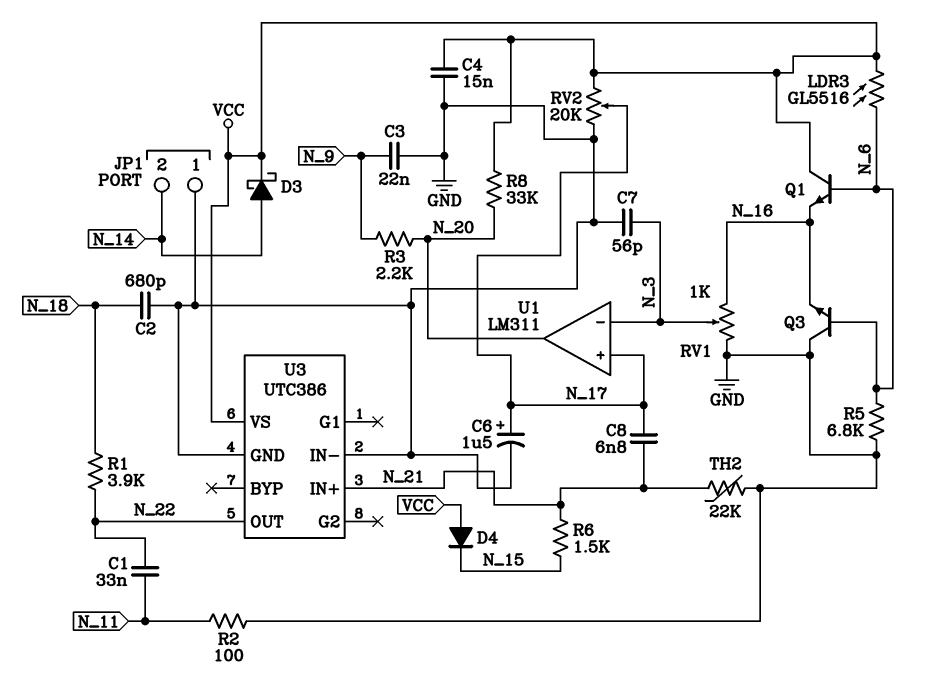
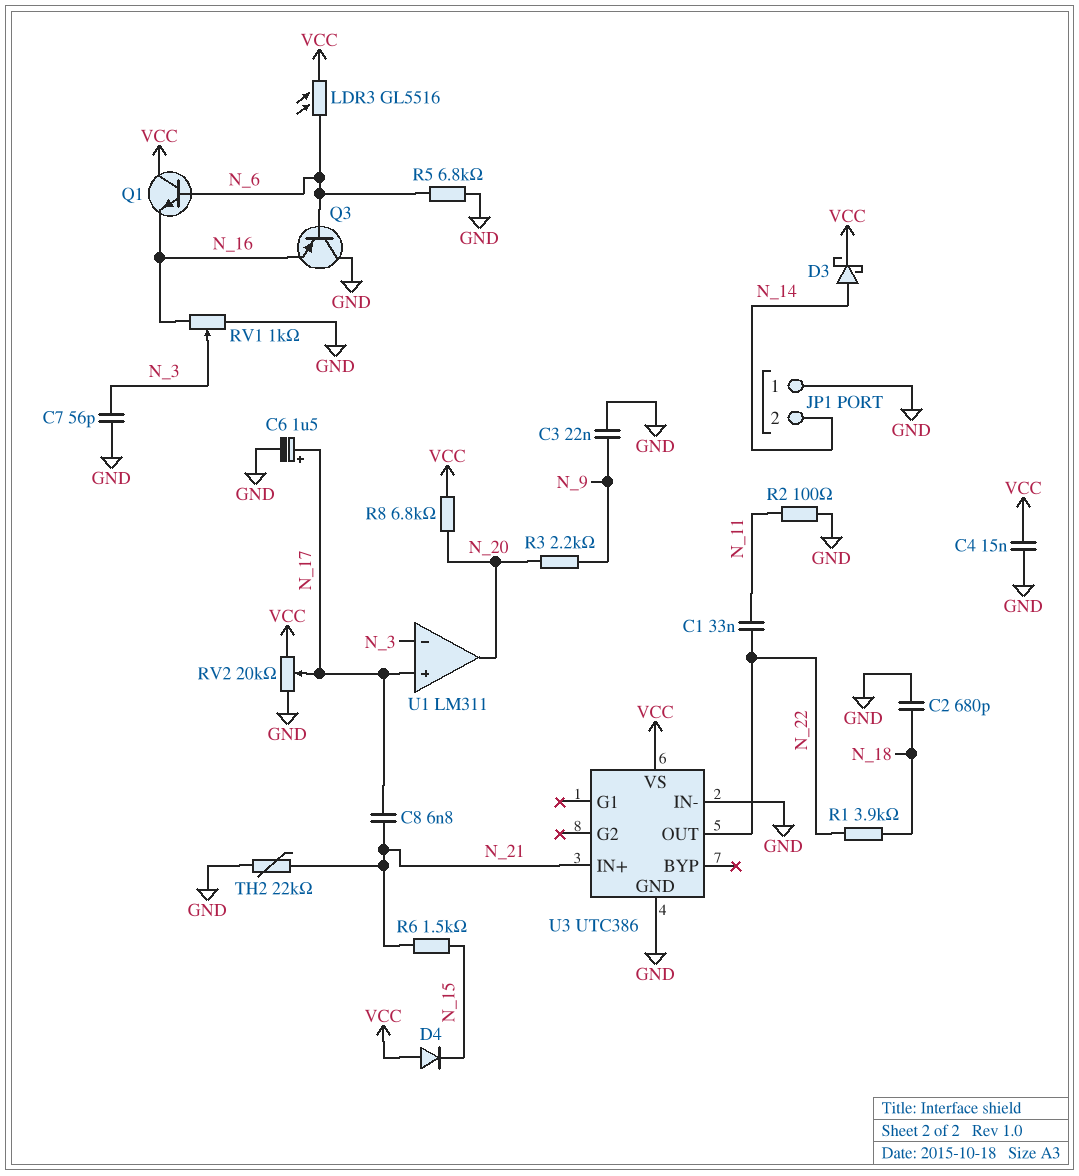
Q3: NPN (B N_6, C GND, E N_16) -> PNP (B N_6, C GND, E N_16)
R8: 33k (N_20, VCC) -> 6.8k (N_20, VCC)

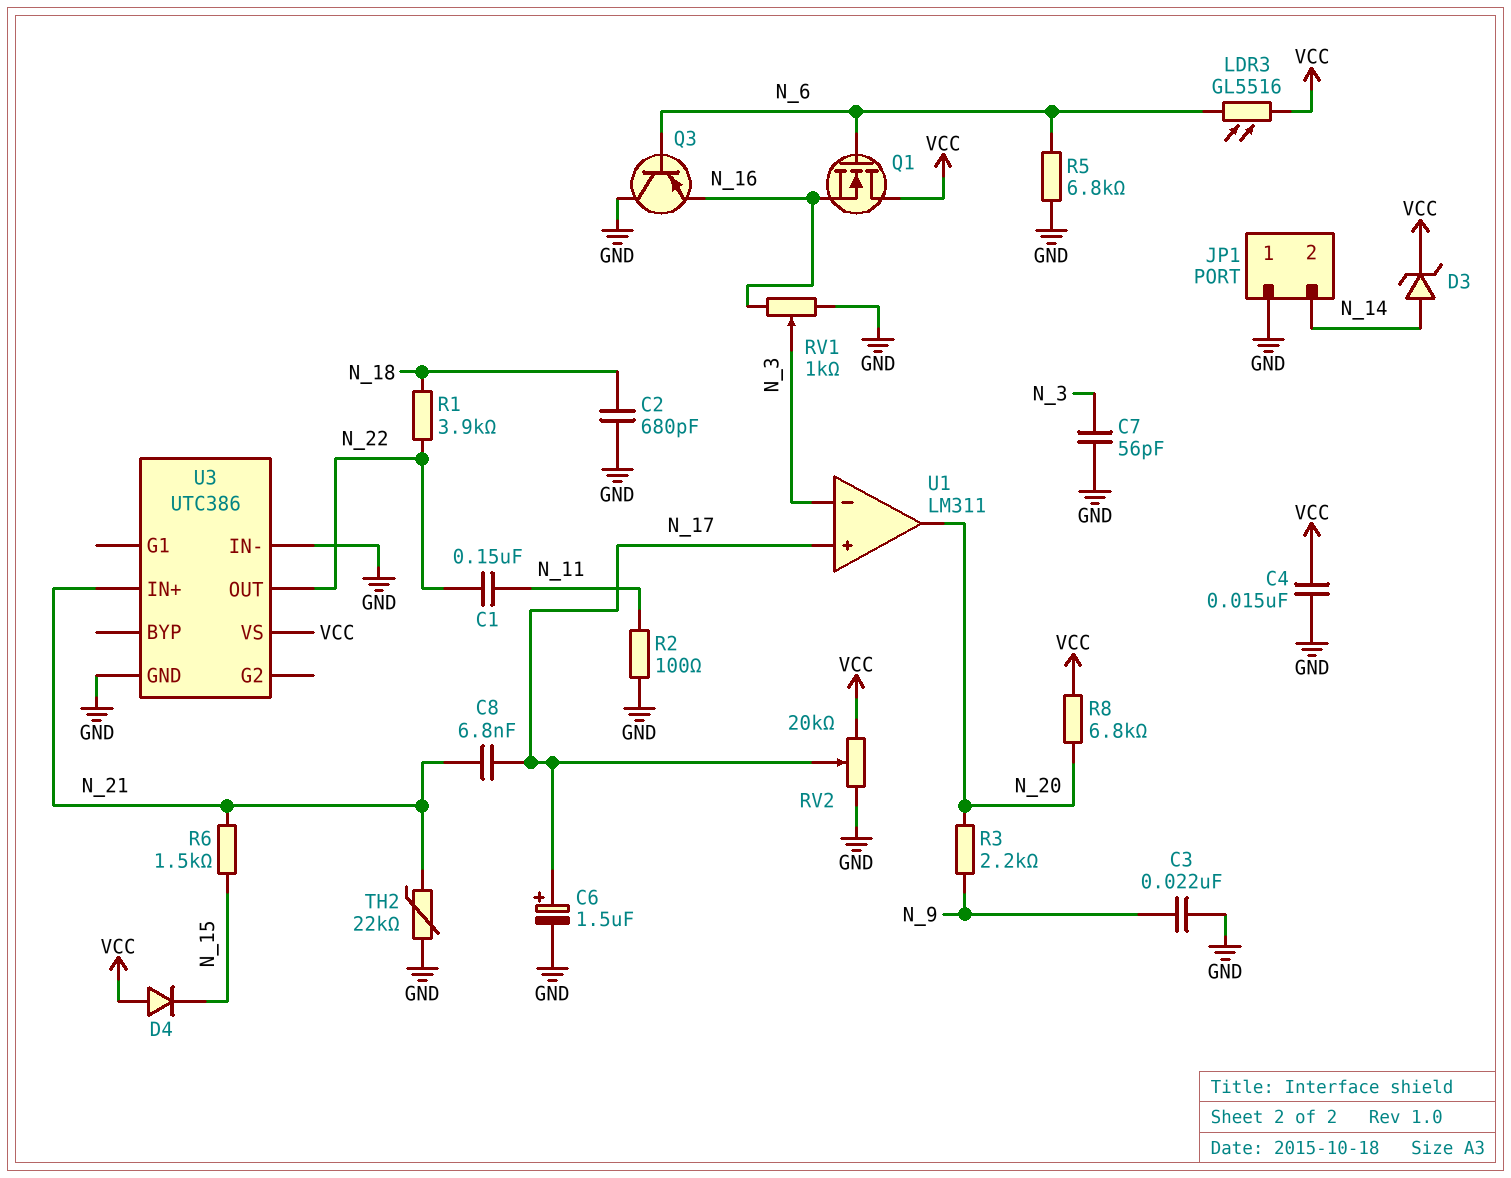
C1: 33nF (N_11, N_22) -> 150nF (N_11, N_22)
D3: schottky (A N_14, K VCC) -> zener (A N_14, K VCC)
Q1: NPN (B N_6, C VCC, E N_16) -> NMOS (G N_6, D VCC, S N_16)

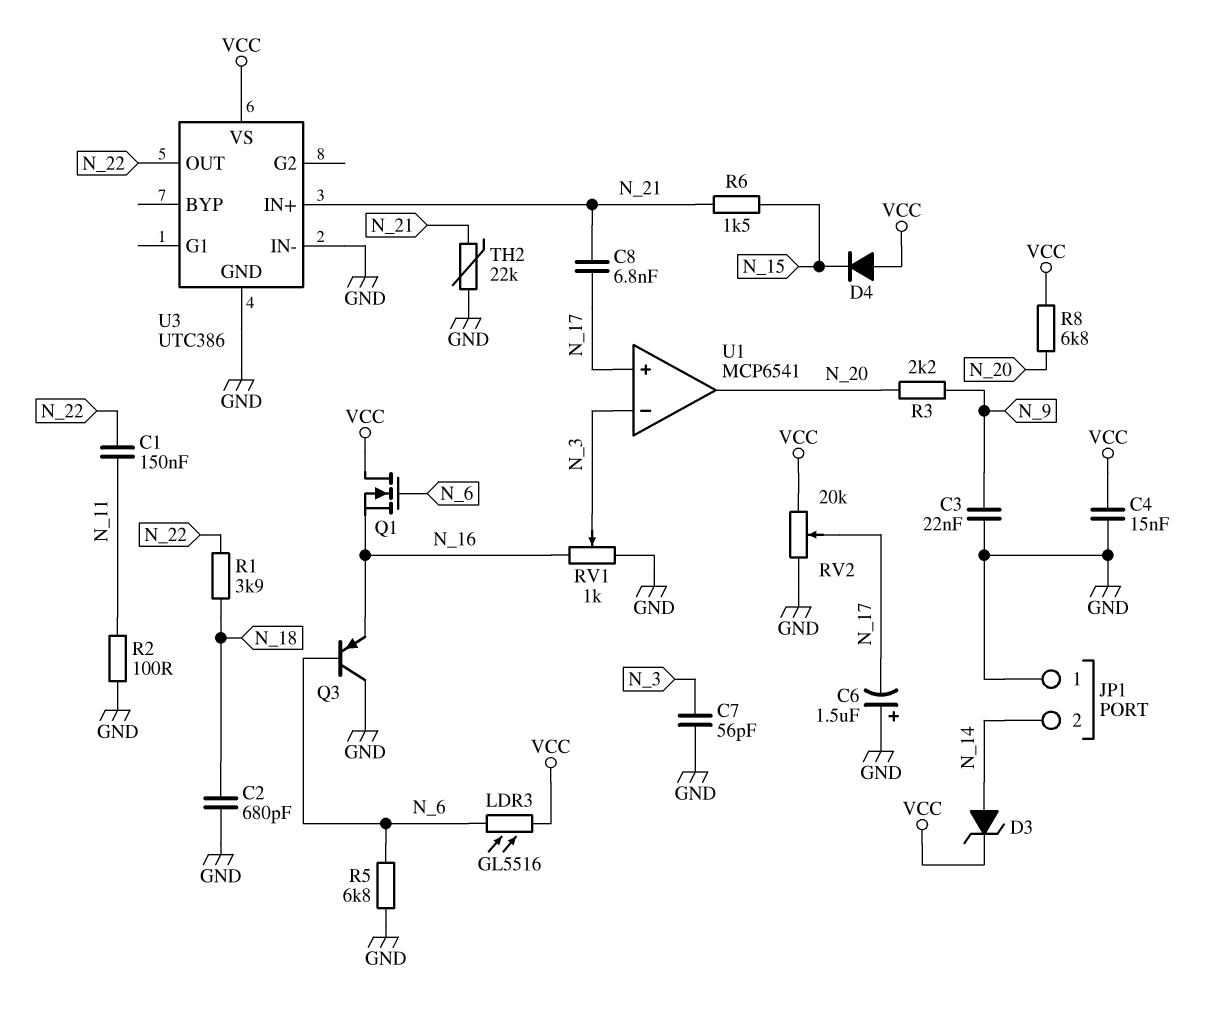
C6: 1.5uF (plus N_17, minus GND) -> 1.5uF (plus GND, minus N_17)
U1: LM311 -> MCP6541

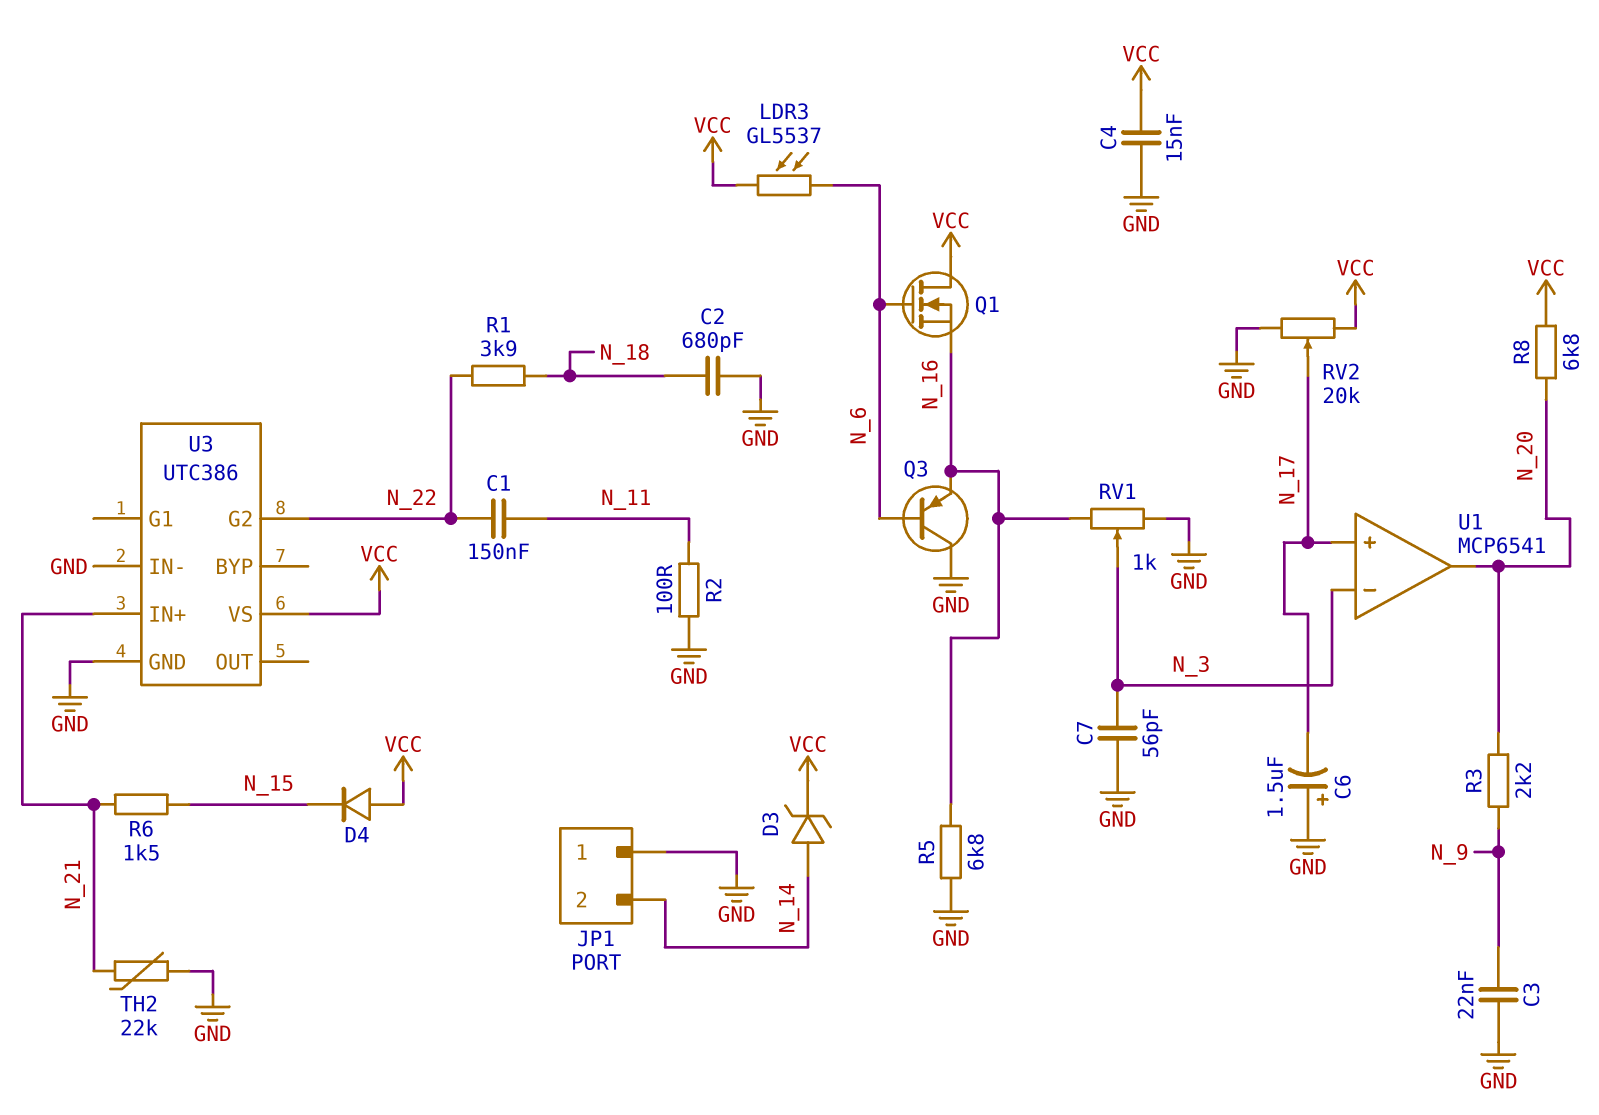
C8: 6.8nF (N_17, N_21) -> none
LDR3: GL5516 (N_6, VCC) -> GL5537 (N_6, VCC)
R5: 6.8k (GND, N_6) -> 6.8k (GND, N_16)
U3 pin G2: none -> N_22
U3 pin OUT: N_22 -> none

